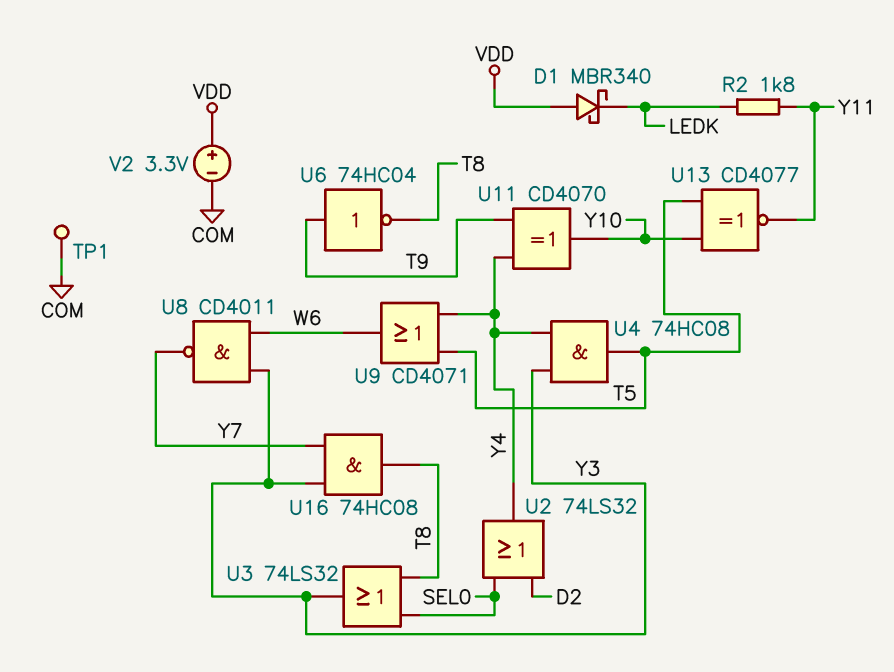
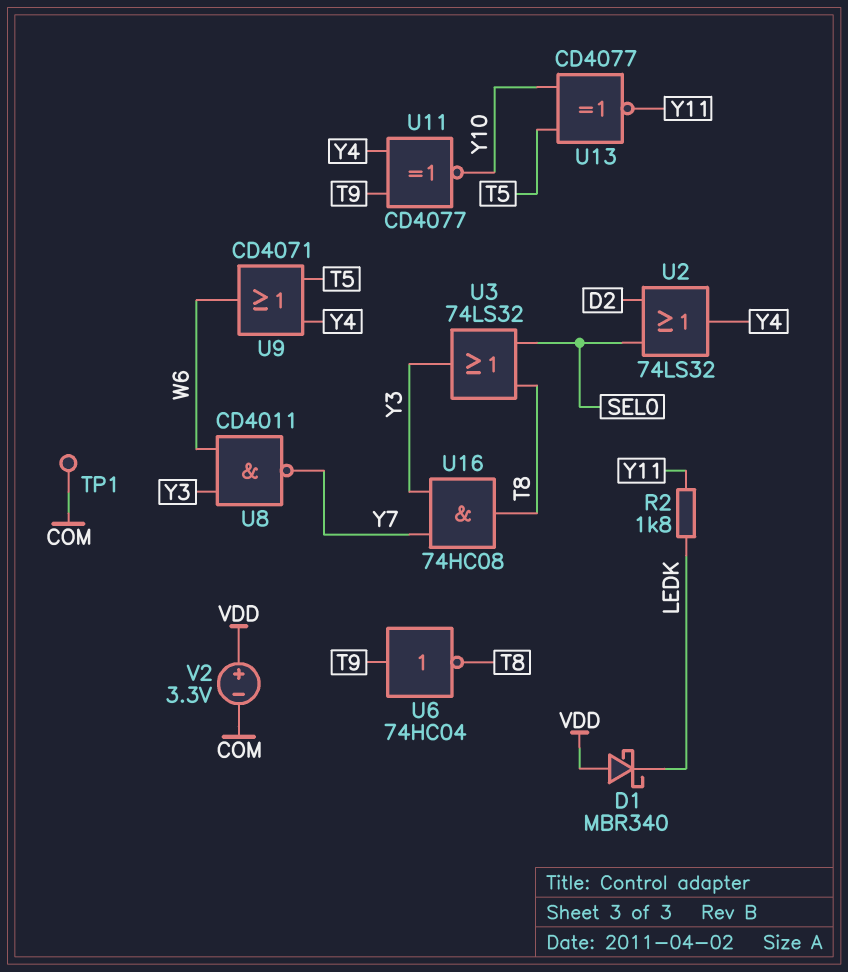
U4: AND 74HC08 (in Y3, in Y4, out T5) -> none
U11: XOR CD4070 (in T9, in Y4, out Y10) -> XNOR CD4077 (in T9, in Y4, out Y10)

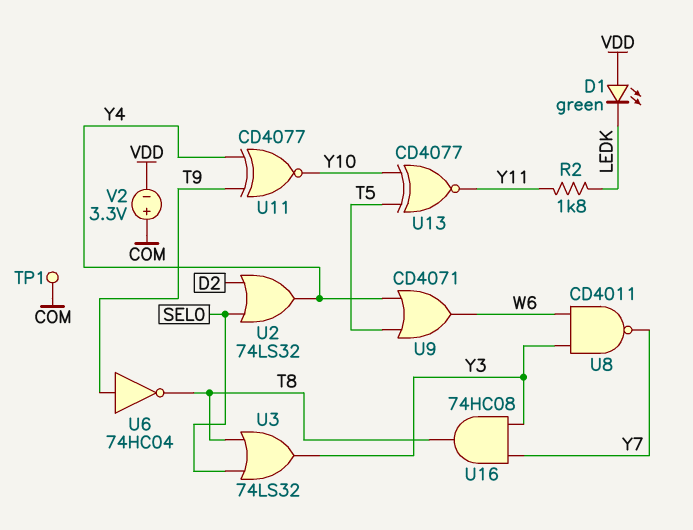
D1: schottky MBR340 (A VDD, K LEDK) -> LED green (A VDD, K LEDK)
V2: 3.3V (plus VDD, minus COM) -> 3.3V (plus COM, minus VDD)

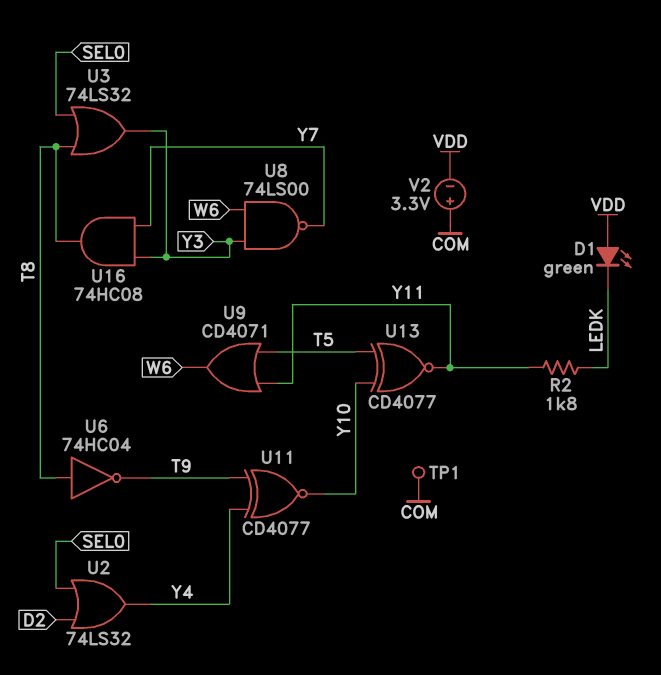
U6: NOT 74HC04 (in T9, out T8) -> NOT 74HC04 (in T8, out T9)
U8: NAND CD4011 (in W6, in Y3, out Y7) -> NAND 74LS00 (in W6, in Y3, out Y7)
U9: OR CD4071 (in T5, in Y4, out W6) -> OR CD4071 (in T5, in Y11, out W6)

